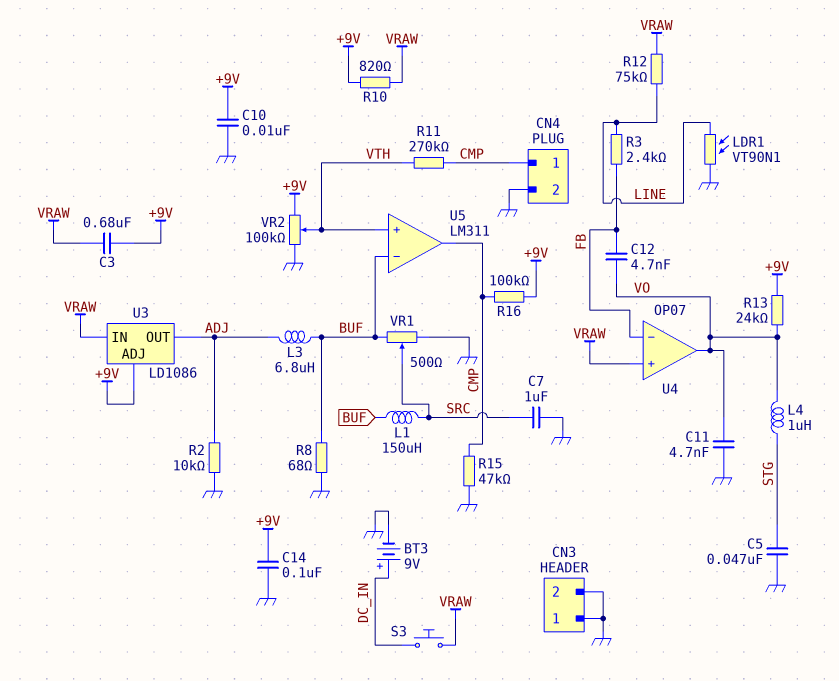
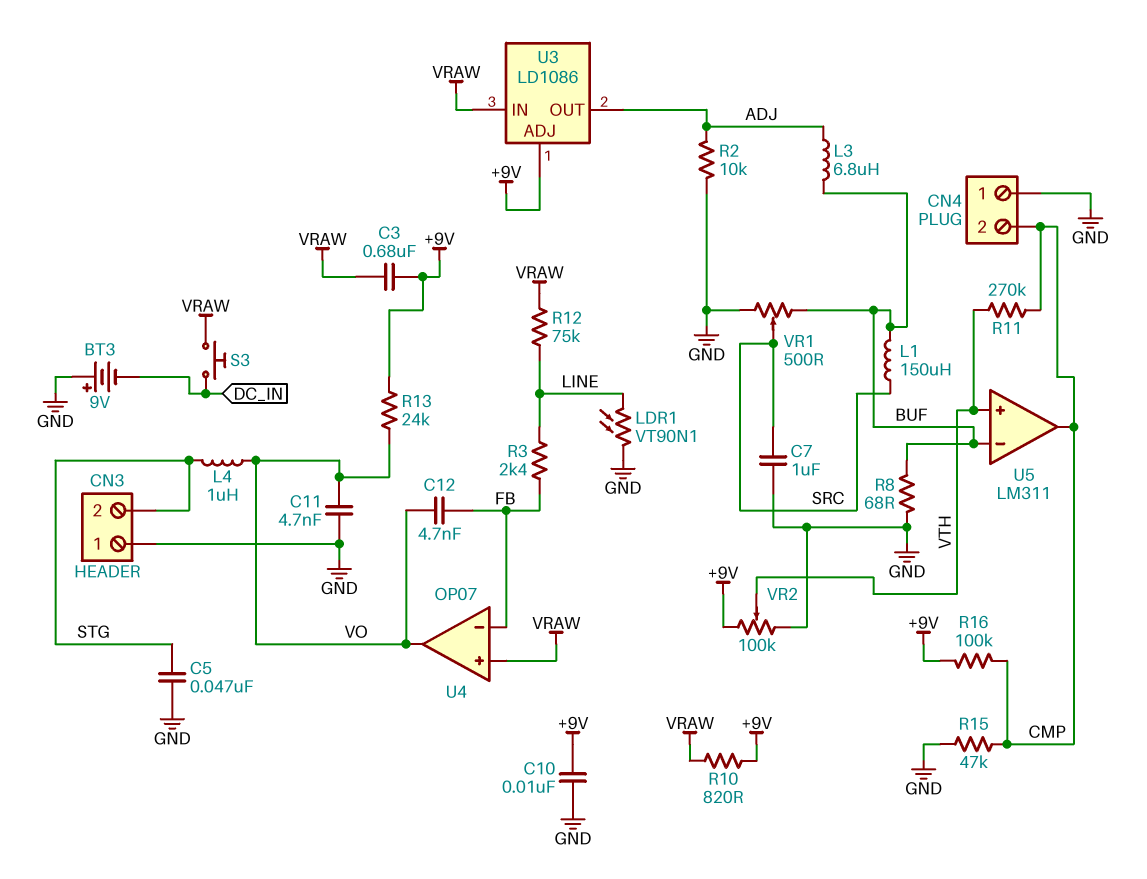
BT3: 9V (plus DC_IN, minus GND) -> 9V (plus GND, minus DC_IN)
C14: 100nF (+9V, GND) -> none
CN3 pin 2: GND -> STG
CN4 pin 1: CMP -> GND
CN4 pin 2: GND -> CMP

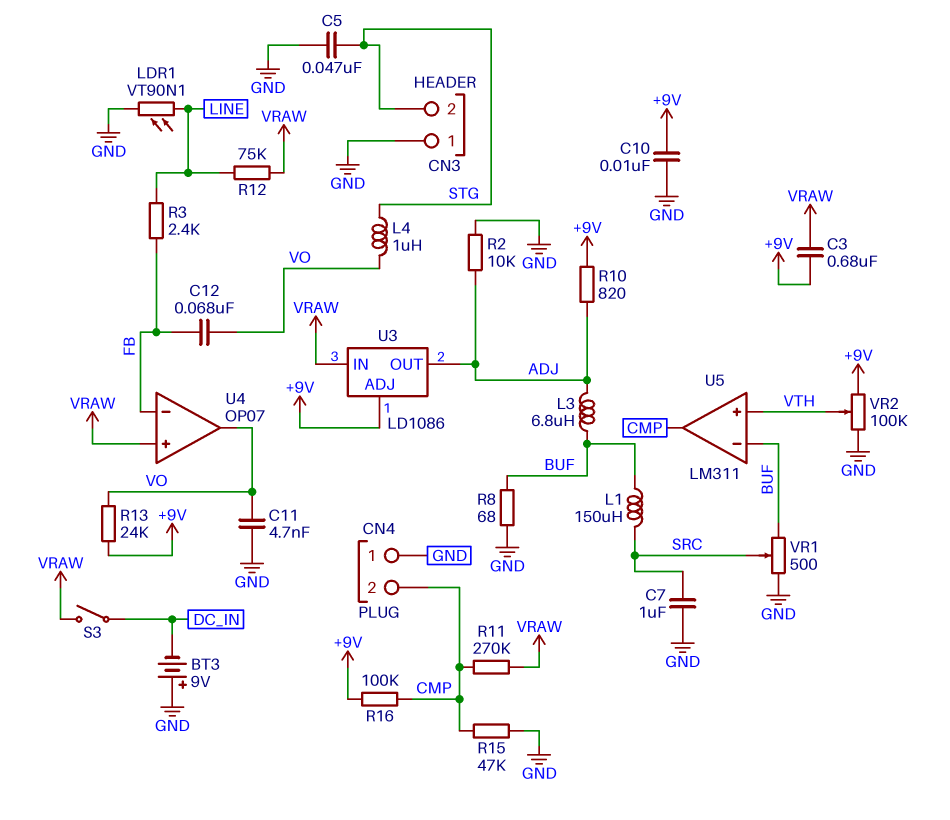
C12: 4.7nF (FB, VO) -> 68nF (FB, VO)
R10: 820 (+9V, VRAW) -> 820 (+9V, ADJ)
R11: 270k (CMP, VTH) -> 270k (CMP, VRAW)
S3: button (DC_IN, VRAW) -> switch (DC_IN, VRAW)

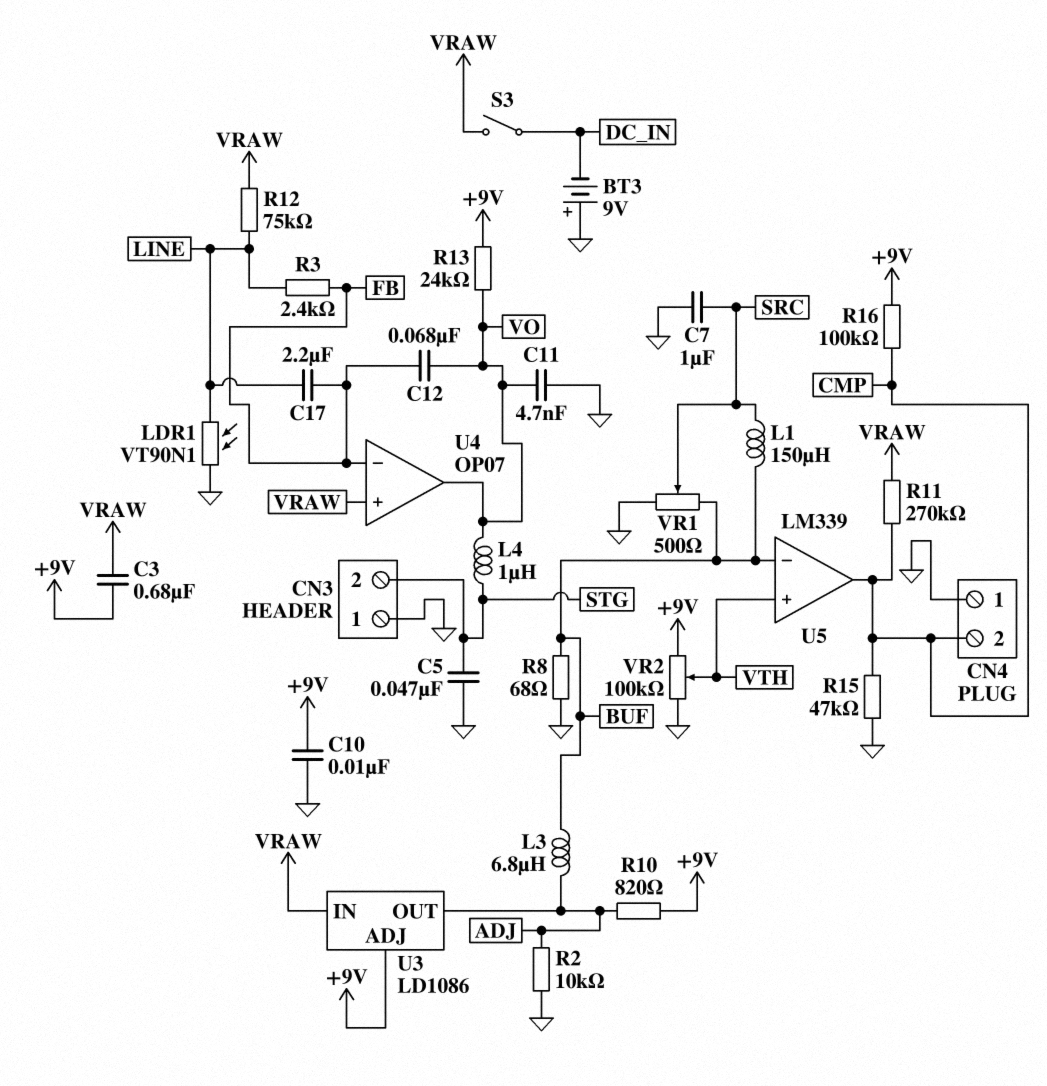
C17: none -> 2.2uF (FB, LINE)
U5: LM311 -> LM339

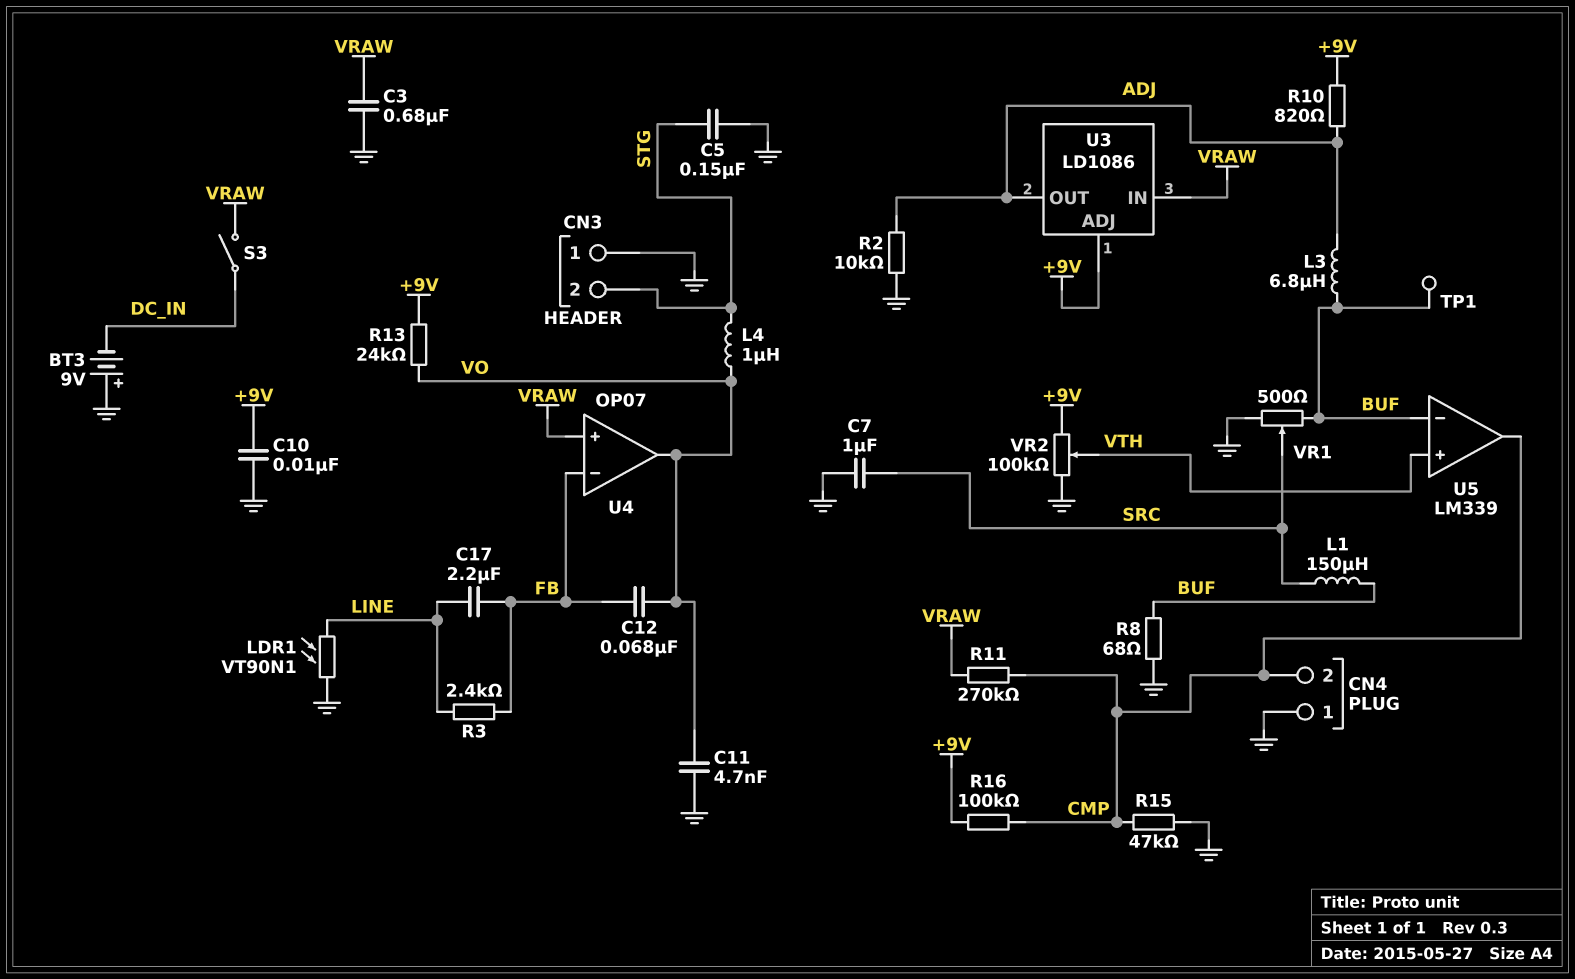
C3: 680nF (+9V, VRAW) -> 680nF (GND, VRAW)
C5: 47nF (GND, STG) -> 150nF (GND, STG)
R12: 75k (LINE, VRAW) -> none
TP1: none -> test point (BUF)

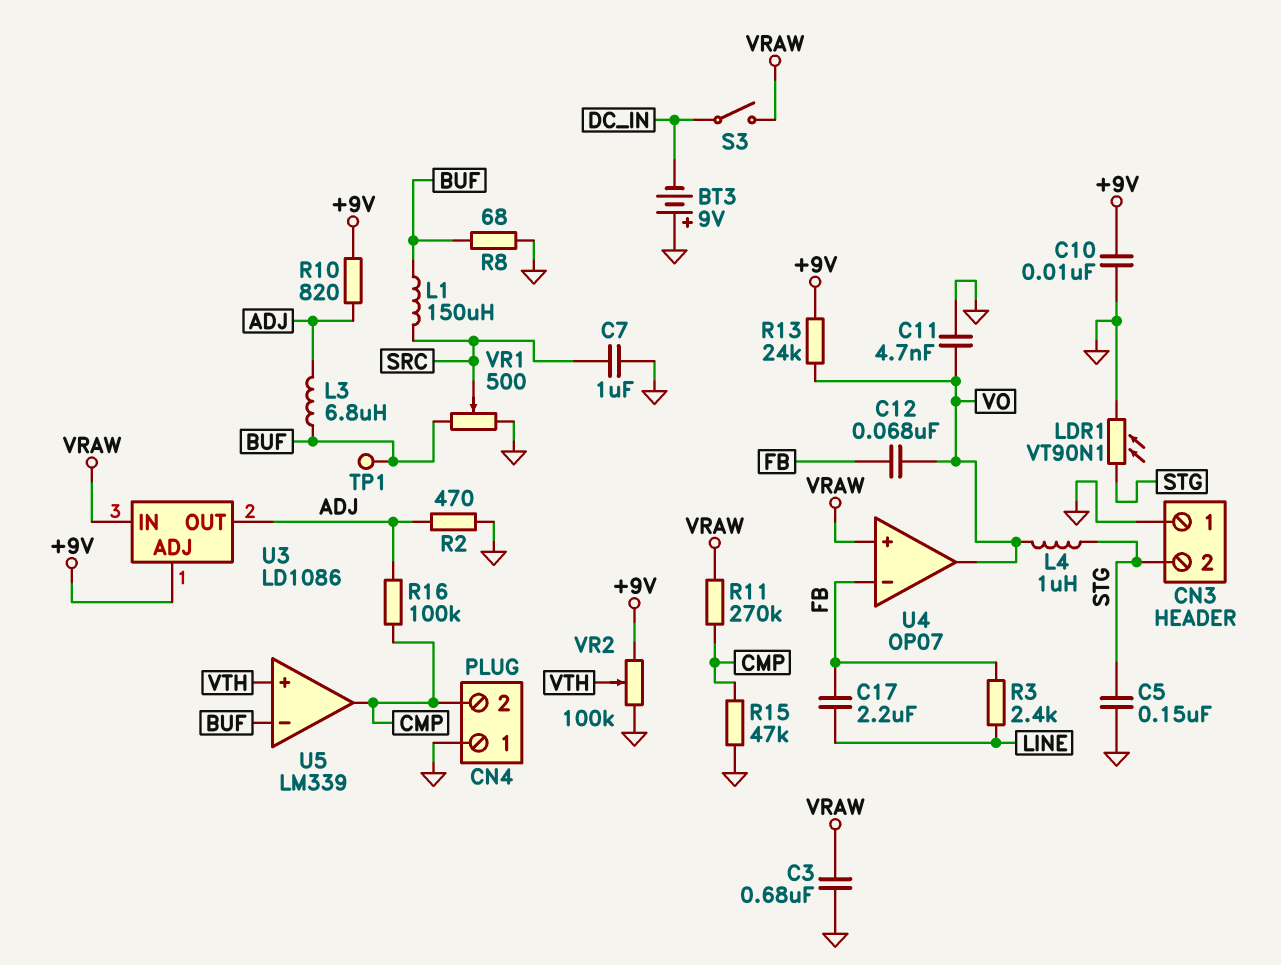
LDR1: VT90N1 (GND, LINE) -> VT90N1 (GND, STG)
R2: 10k (ADJ, GND) -> 470 (ADJ, GND)
R16: 100k (+9V, CMP) -> 100k (ADJ, CMP)

